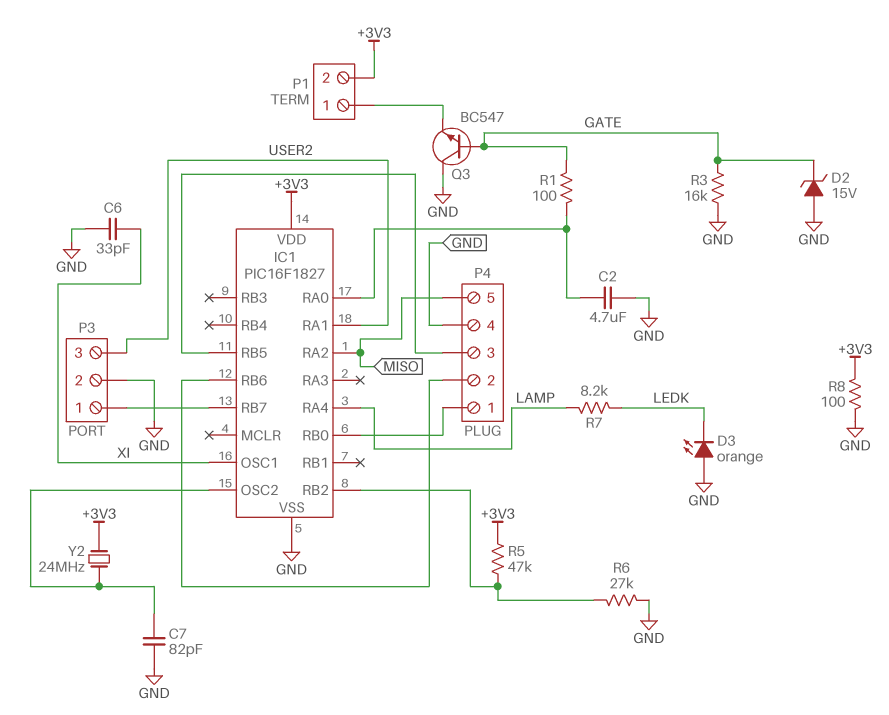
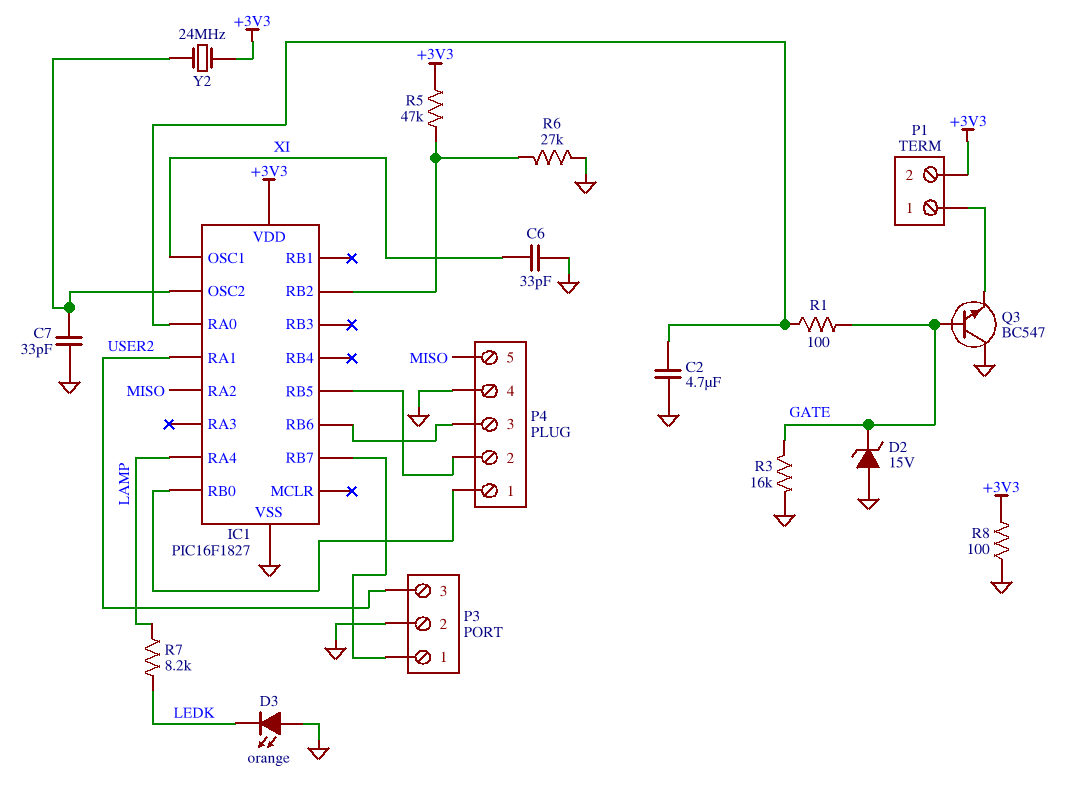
C7: 82pF (GND, IC1/OSC2) -> 33pF (GND, IC1/OSC2)
P4 pin 2: IC1/RB6 -> IC1/RB5
P4 pin 3: IC1/RB5 -> IC1/RB6

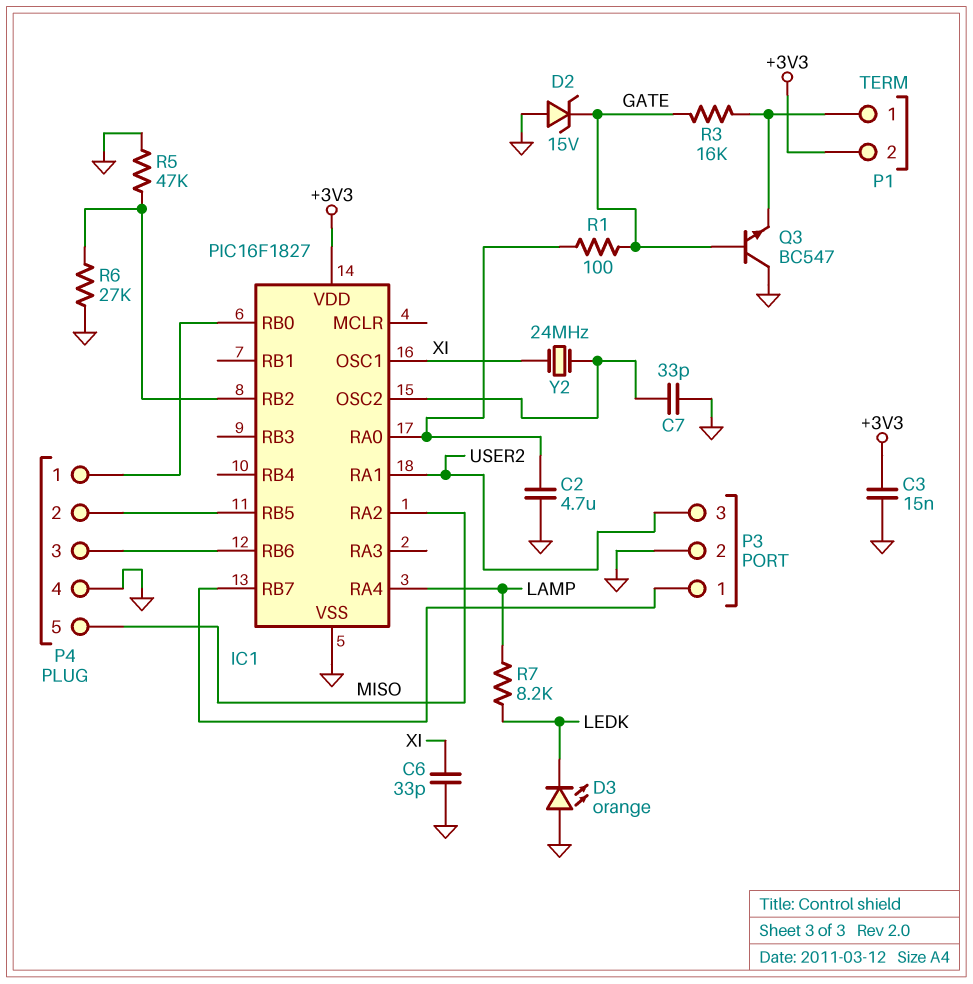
C3: none -> 15nF (+3V3, GND)
R3: 16k (GATE, GND) -> 16k (GATE, P1/1)
R5: 47k (+3V3, IC1/RB2) -> 47k (GND, IC1/RB2)
R8: 100 (+3V3, GND) -> none
Y2: 24MHz (+3V3, IC1/OSC2) -> 24MHz (IC1/OSC2, XI)

